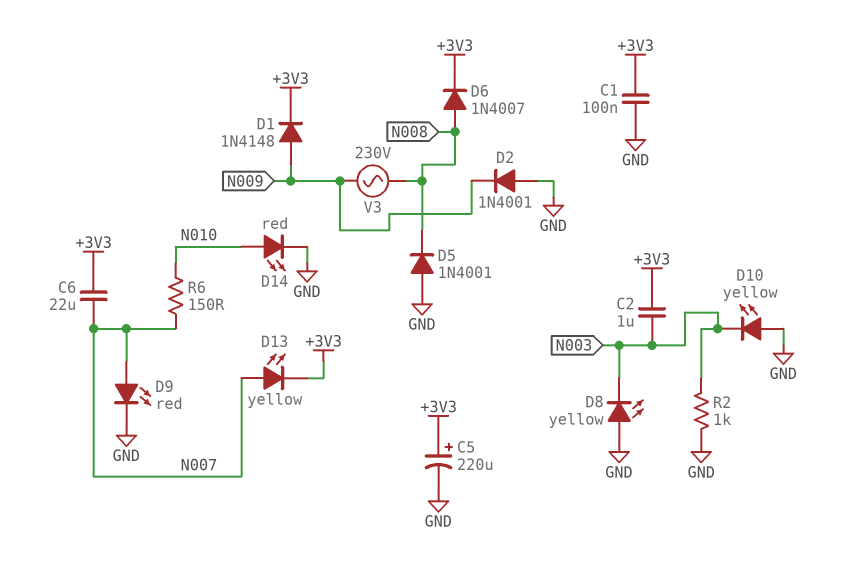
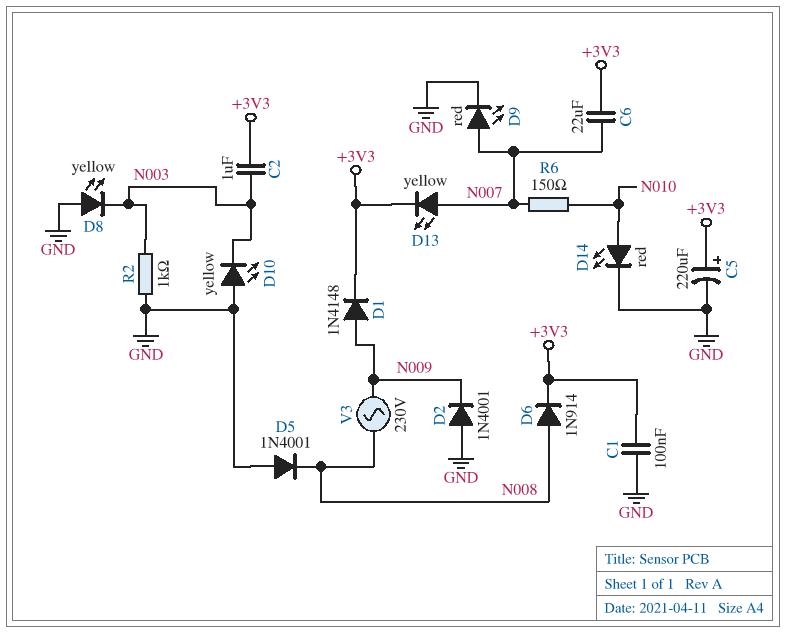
D6: diode 1N4007 (A N008, K +3V3) -> diode 1N914 (A N008, K +3V3)

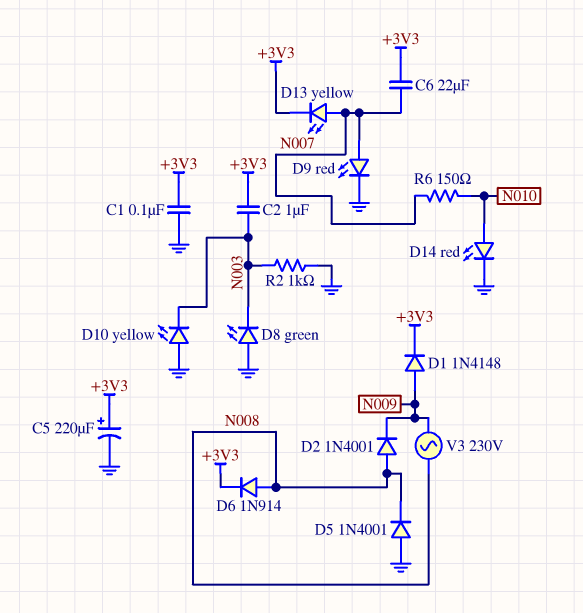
D2: diode 1N4001 (A GND, K N009) -> diode 1N4001 (A N008, K N009)
D8: LED yellow (A GND, K N003) -> LED green (A GND, K N003)

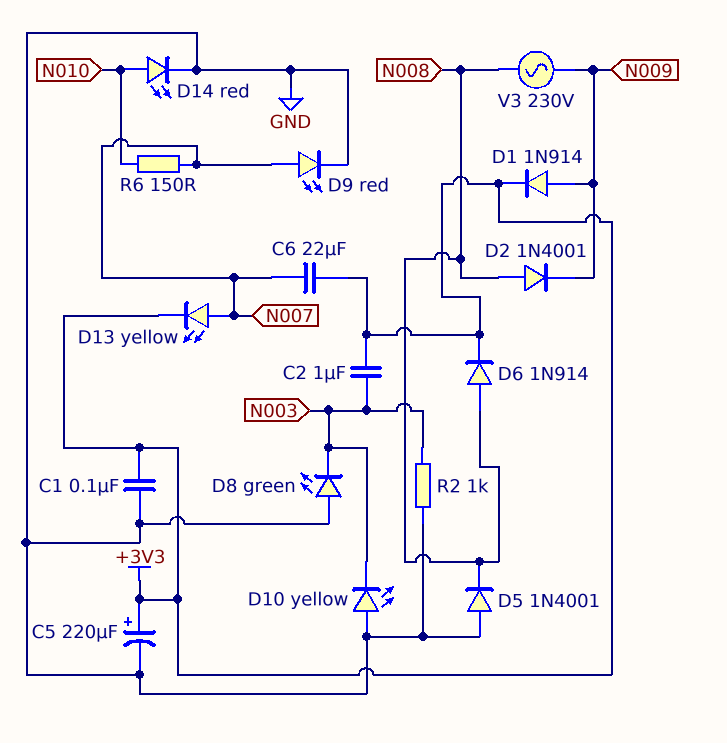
D1: diode 1N4148 (A N009, K +3V3) -> diode 1N914 (A N009, K +3V3)

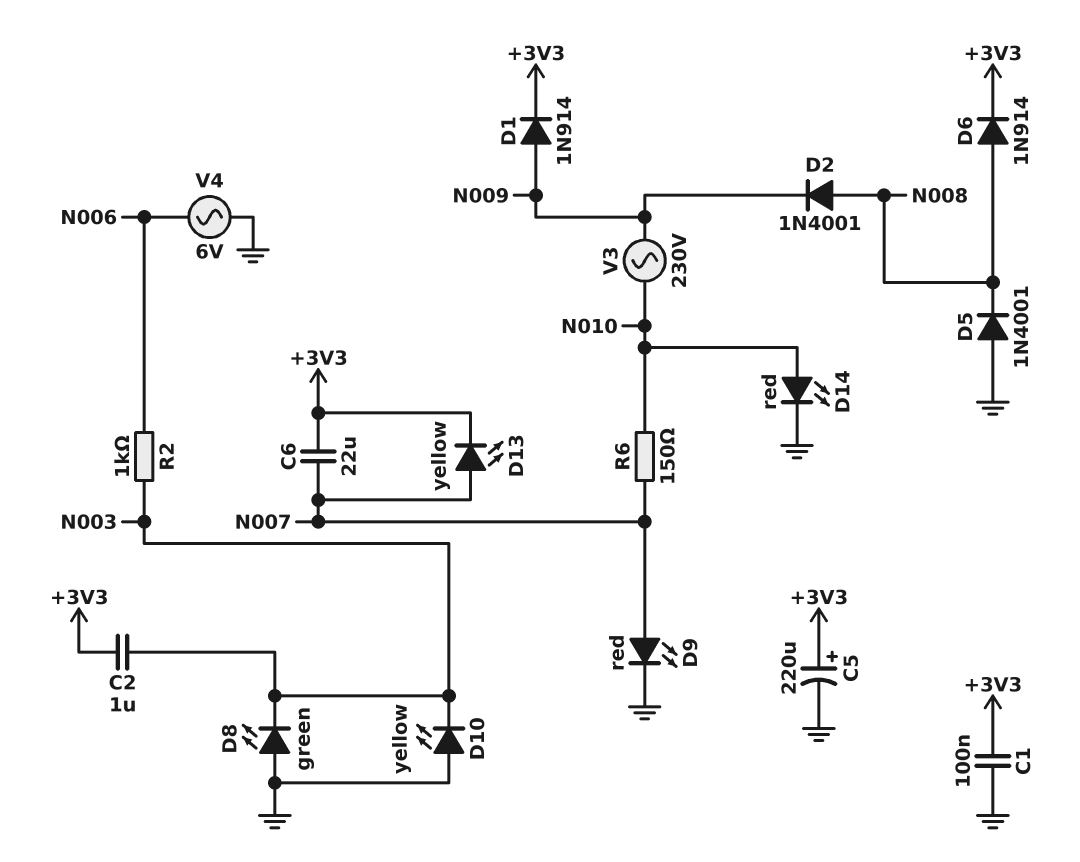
R2: 1k (GND, N003) -> 1k (N003, N006)
V3: AC 230V (N008, N009) -> AC 230V (N009, N010)
V4: none -> AC 6V (GND, N006)

